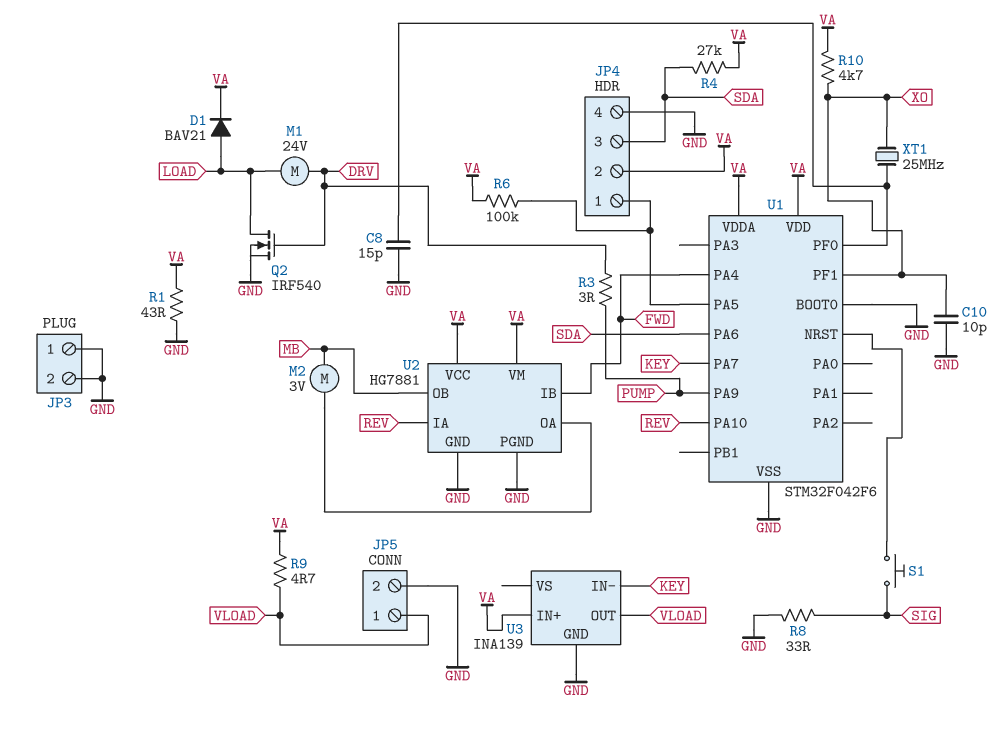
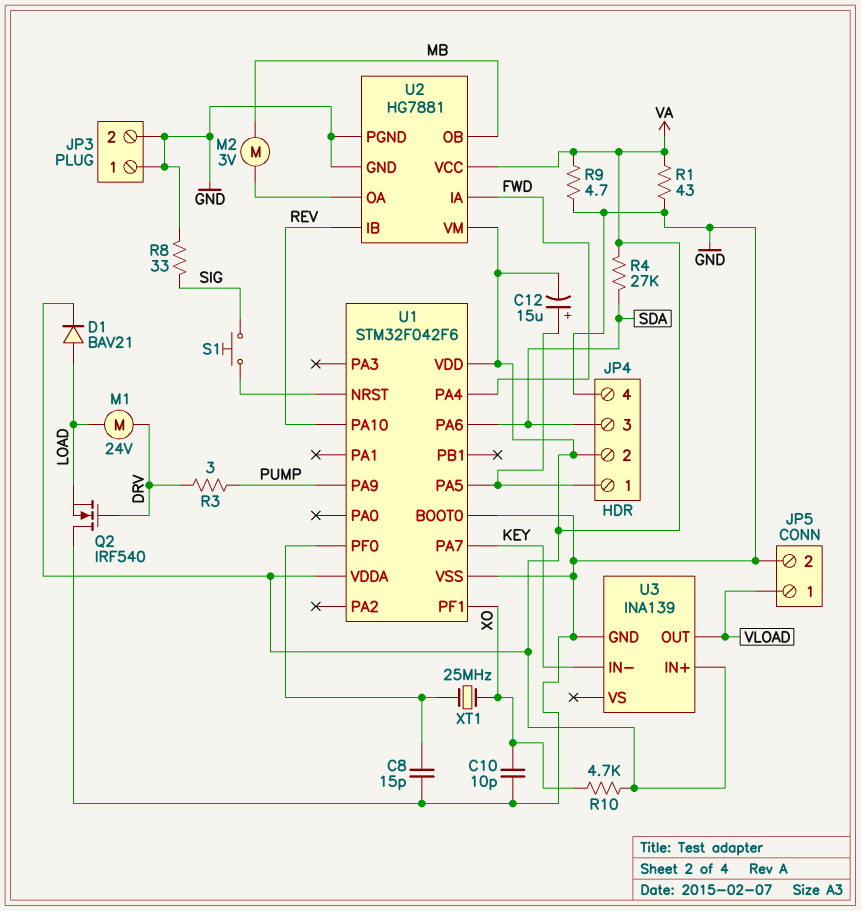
C12: none -> 15uF (plus JP4/1, minus VA)
Q2: NMOS IRF540 (G DRV, D LOAD, S GND) -> NMOS IRF540 (G DRV, D GND, S LOAD)
R6: 100k (JP4/1, VA) -> none
R9: 4.7 (VA, VLOAD) -> 4.7 (GND, VA)
U2 pin IA: REV -> FWD
U2 pin IB: FWD -> REV

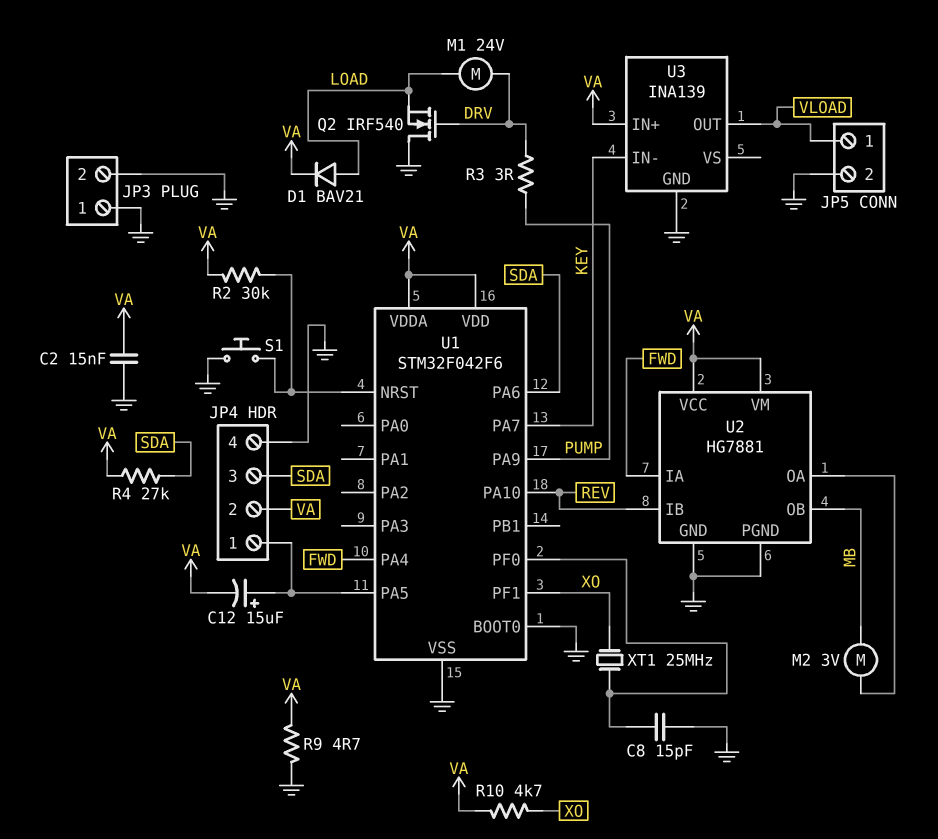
C2: none -> 15nF (GND, VA)
C10: 10pF (GND, XO) -> none
R1: 43 (GND, VA) -> none
R2: none -> 30k (U1/NRST, VA)
R8: 33 (GND, SIG) -> none
S1: button (SIG, U1/NRST) -> button (GND, U1/NRST)

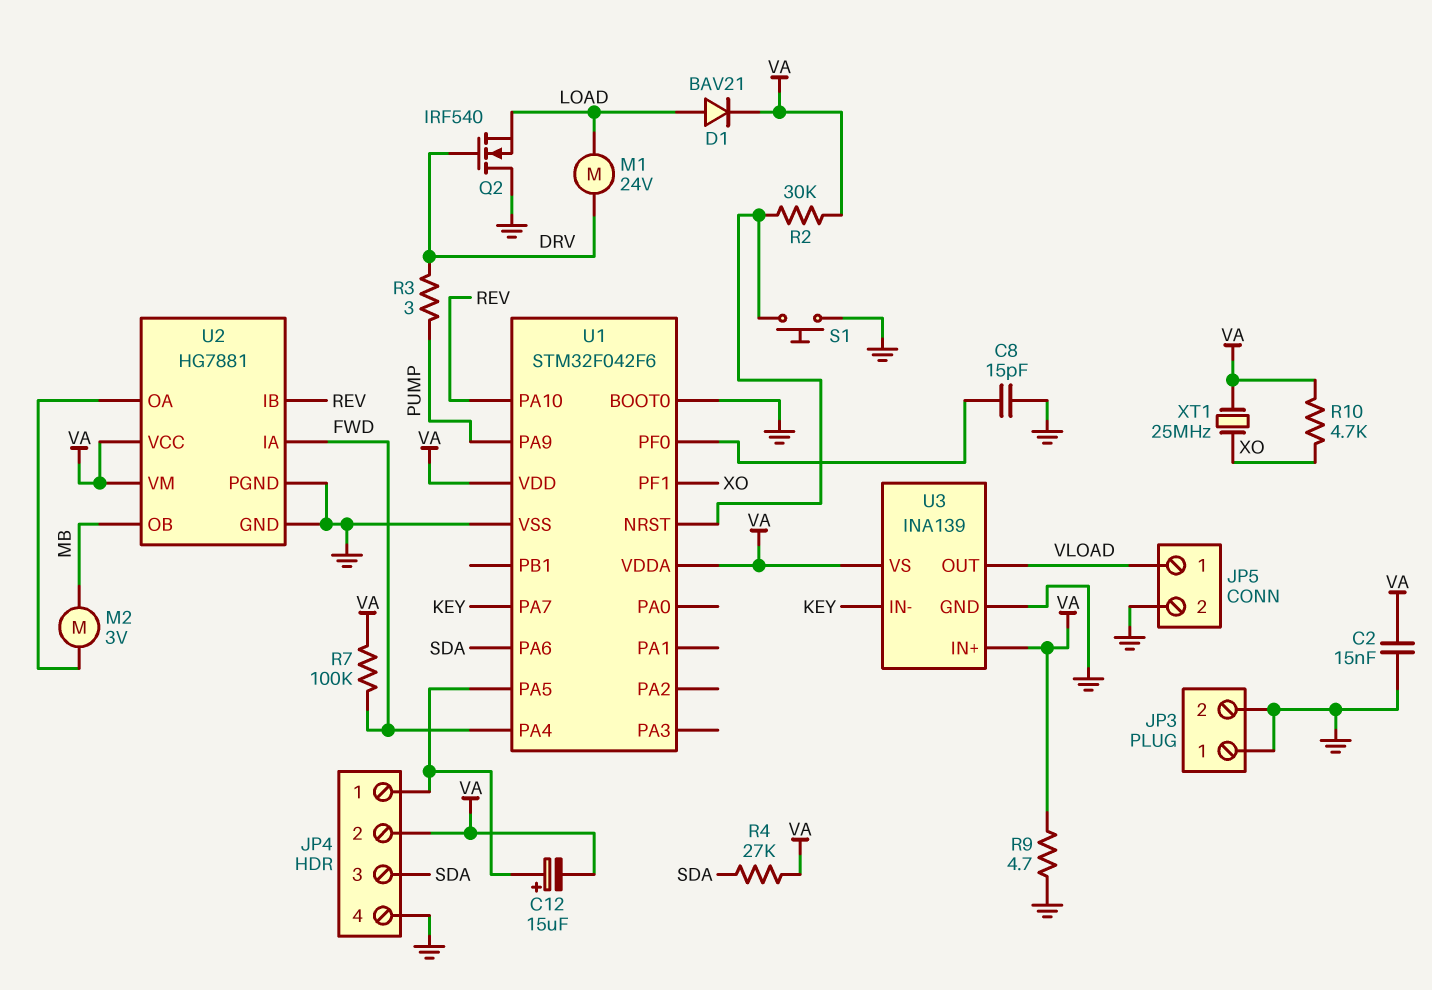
R7: none -> 100k (FWD, VA)
U3 pin VS: none -> VA
XT1: 25MHz (U1/PF0, XO) -> 25MHz (VA, XO)

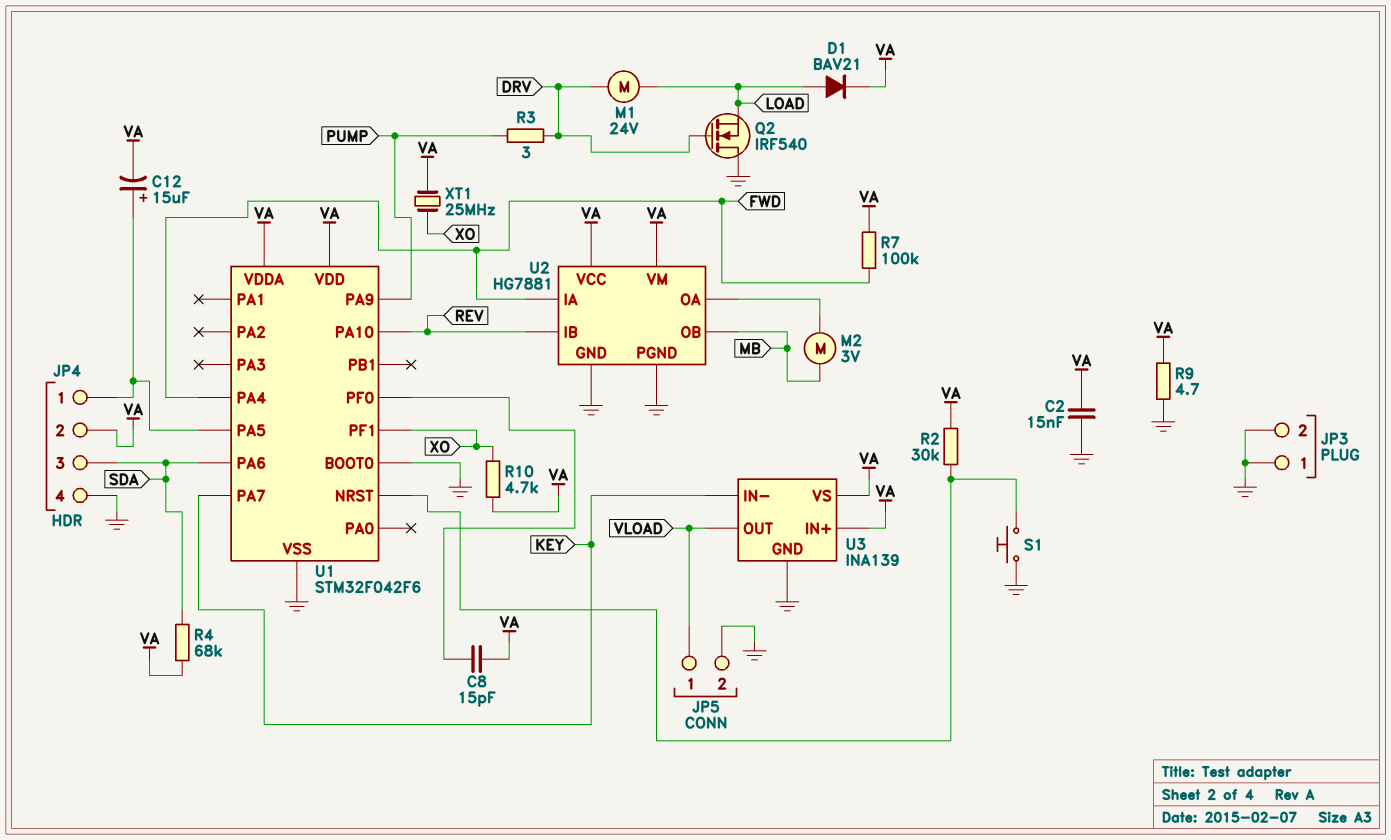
C8: 15pF (GND, U1/PF0) -> 15pF (U1/PF0, VA)
R4: 27k (SDA, VA) -> 68k (SDA, VA)

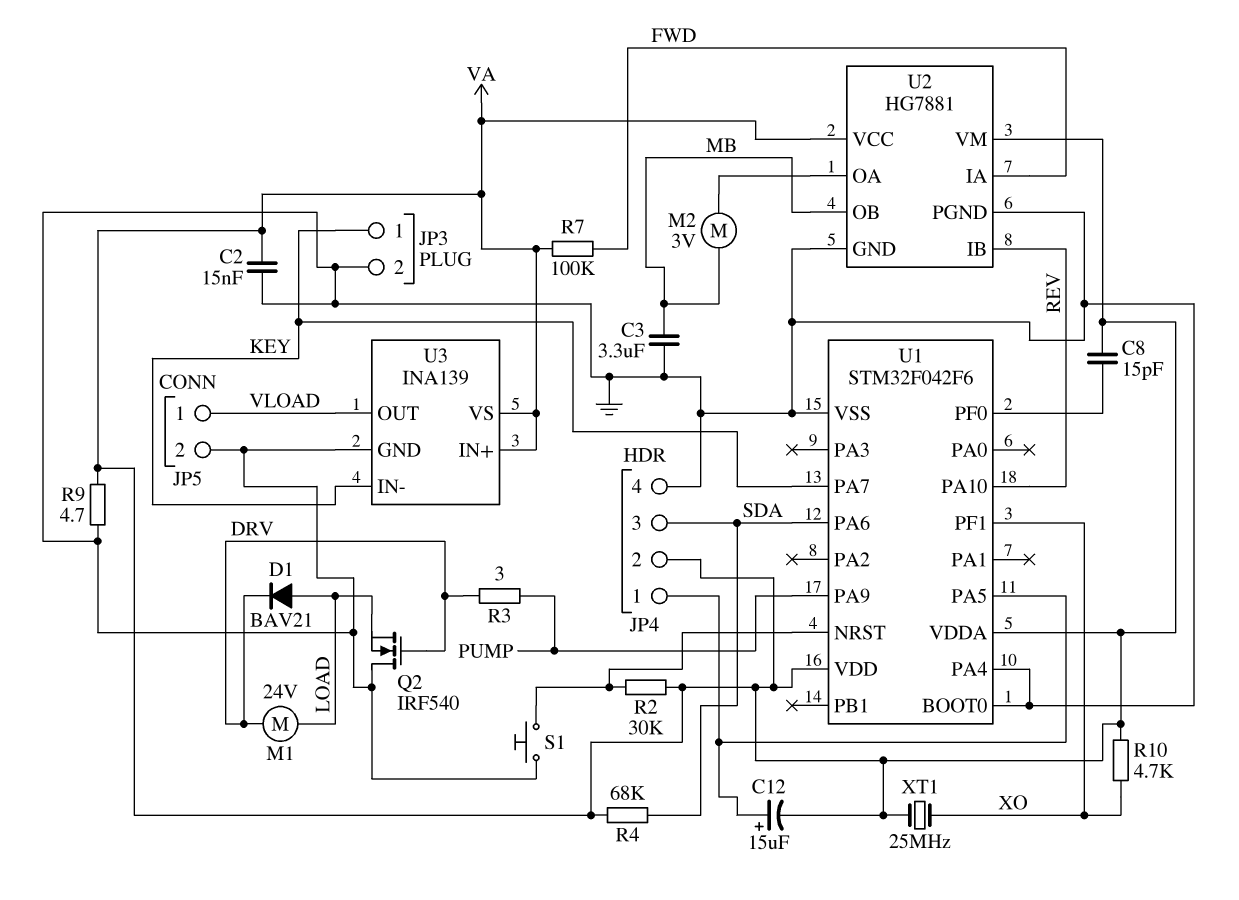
C3: none -> 3.3uF (GND, MB)
D1: diode BAV21 (A LOAD, K VA) -> diode BAV21 (A LOAD, K DRV)
JP3 pin 1: GND -> KEY
U1 pin PA4: FWD -> GND

